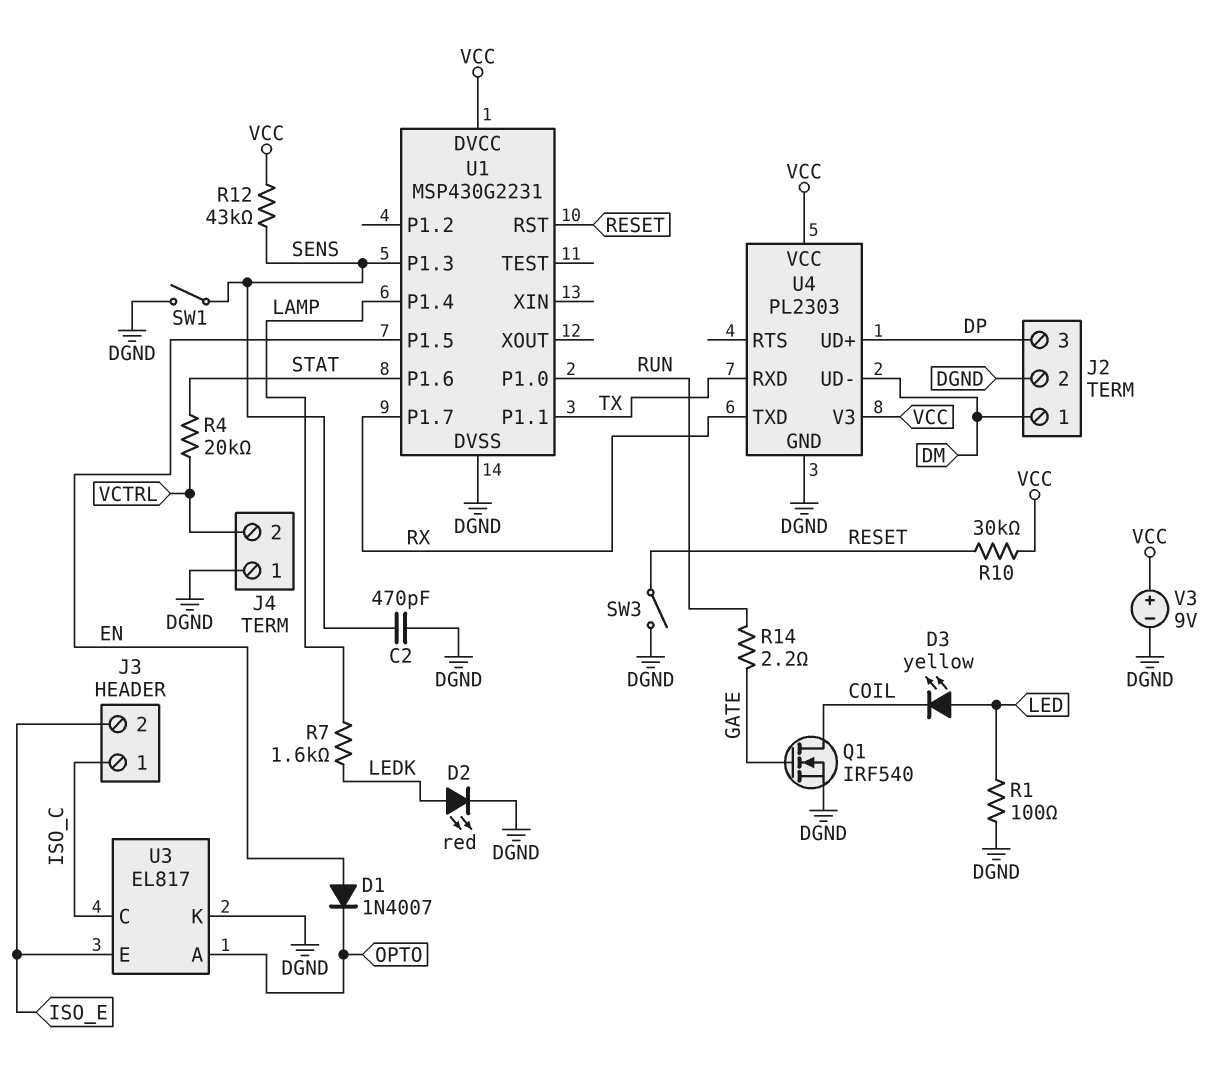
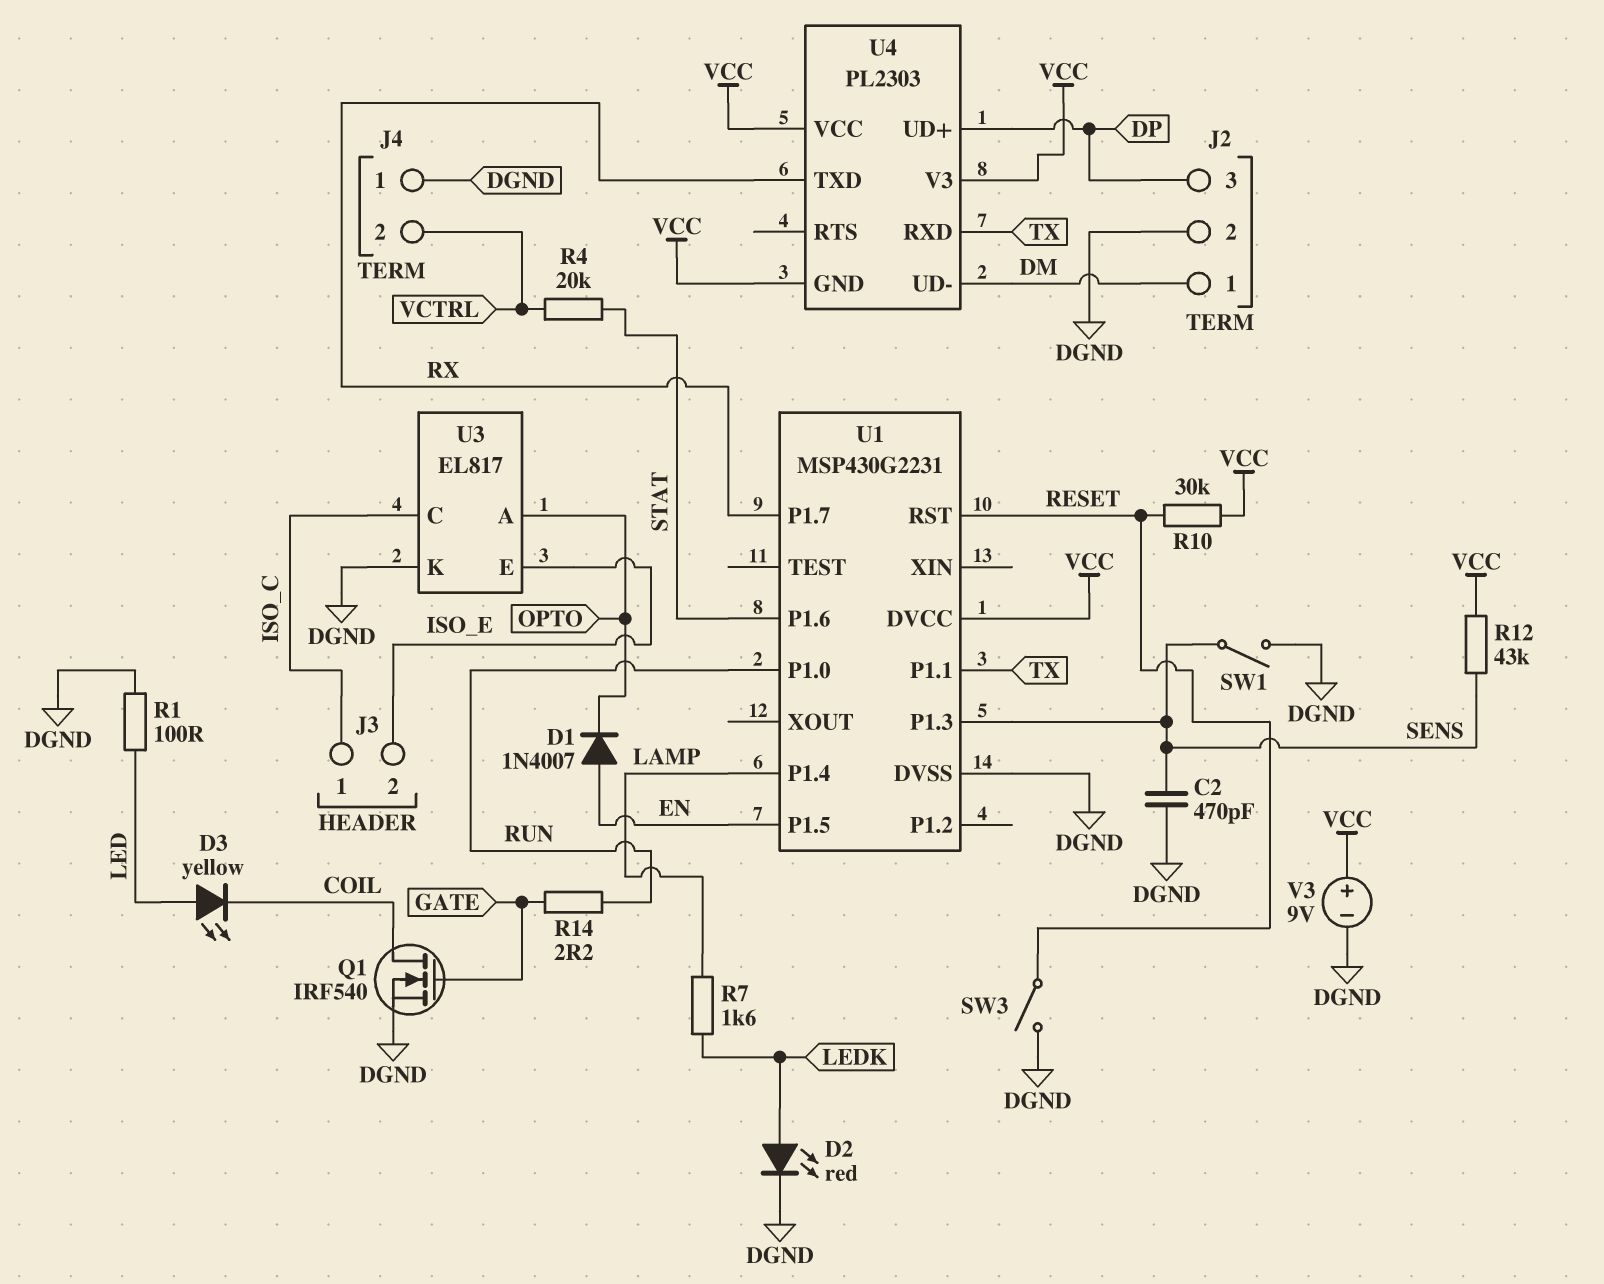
U4 pin GND: DGND -> VCC

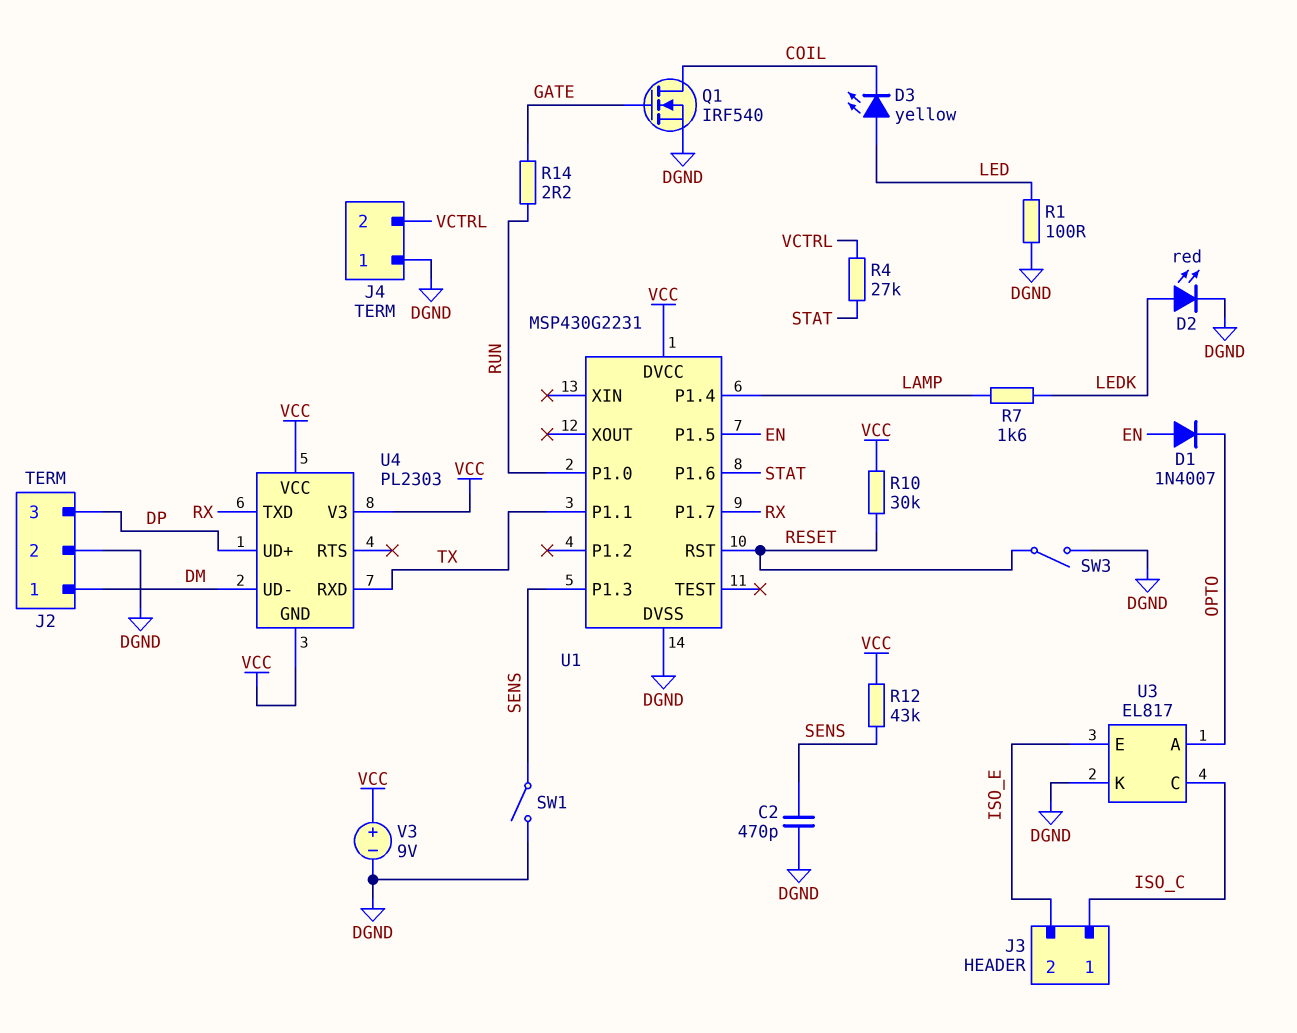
R4: 20k (STAT, VCTRL) -> 27k (STAT, VCTRL)

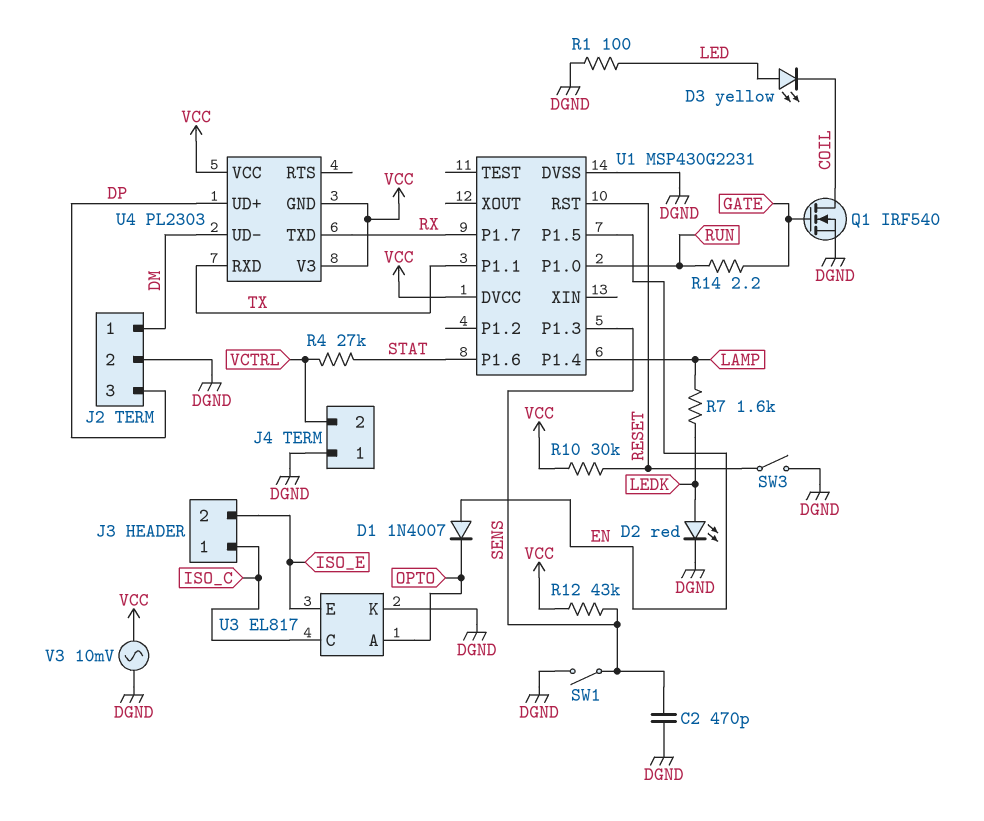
V3: 9V (plus VCC, minus DGND) -> AC 10mV (DGND, VCC)

